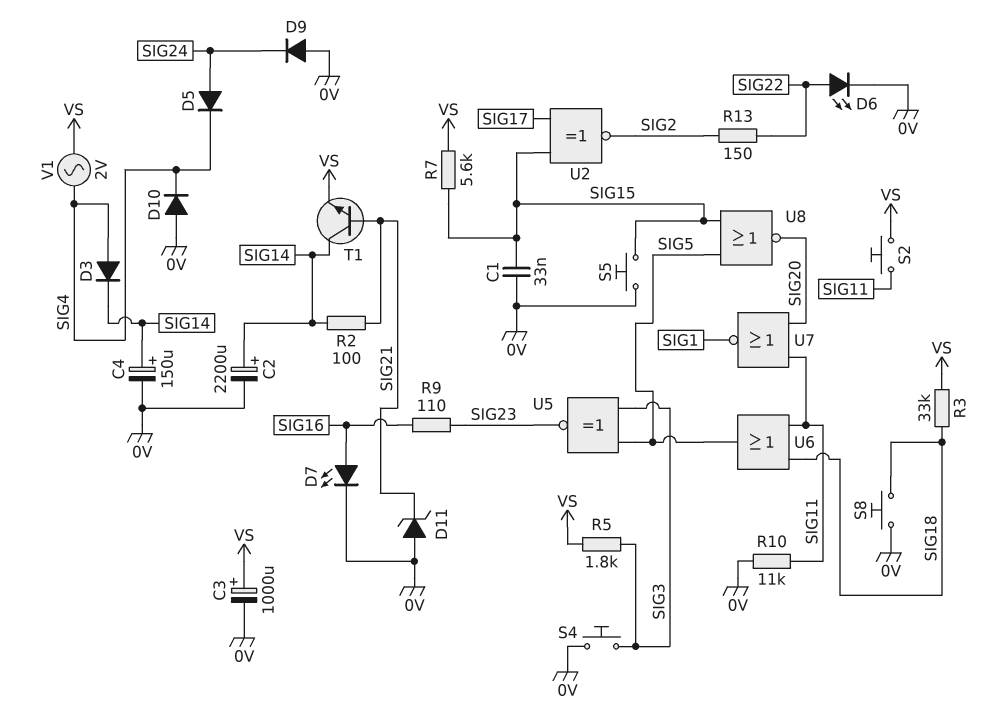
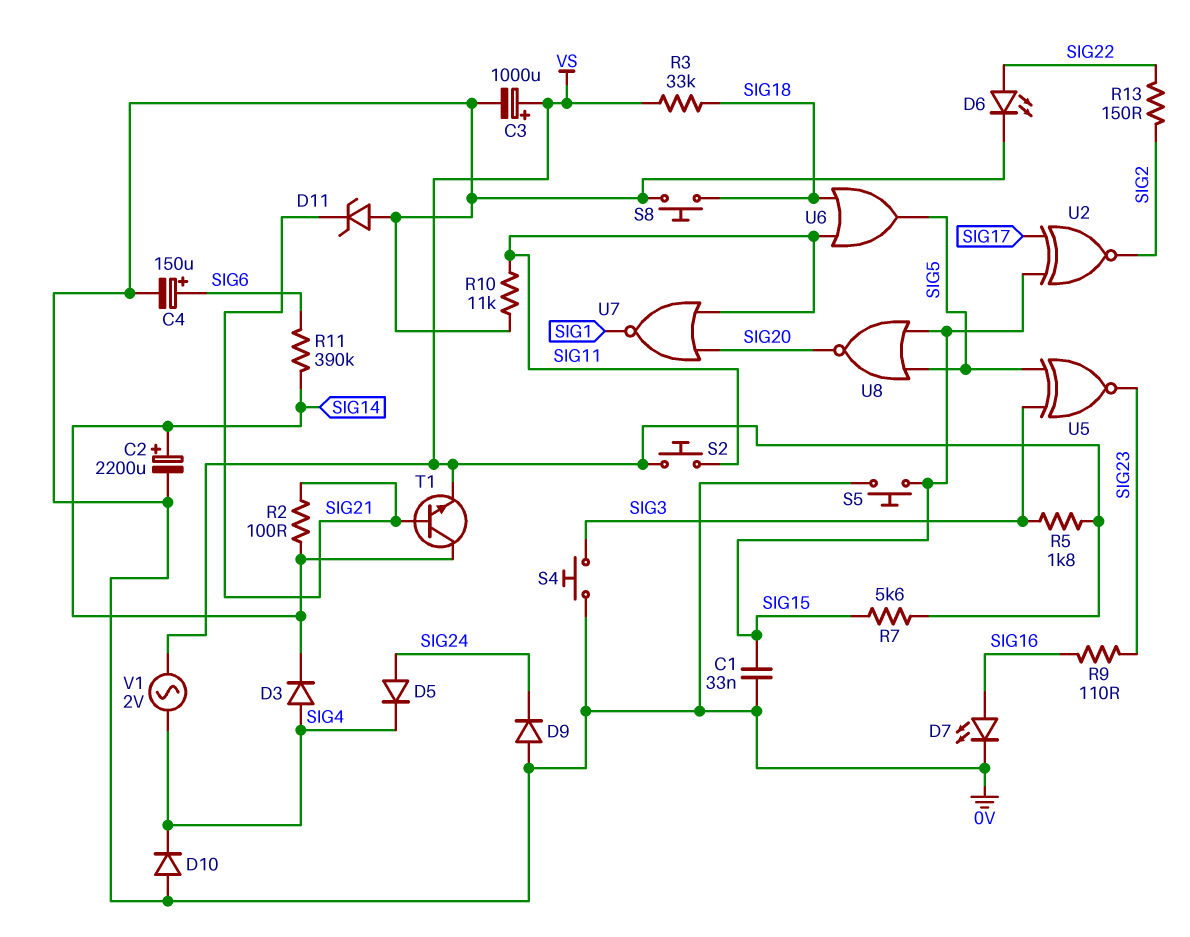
C4: 150uF (plus SIG14, minus 0V) -> 150uF (plus SIG6, minus 0V)
R11: none -> 390k (SIG6, SIG14)

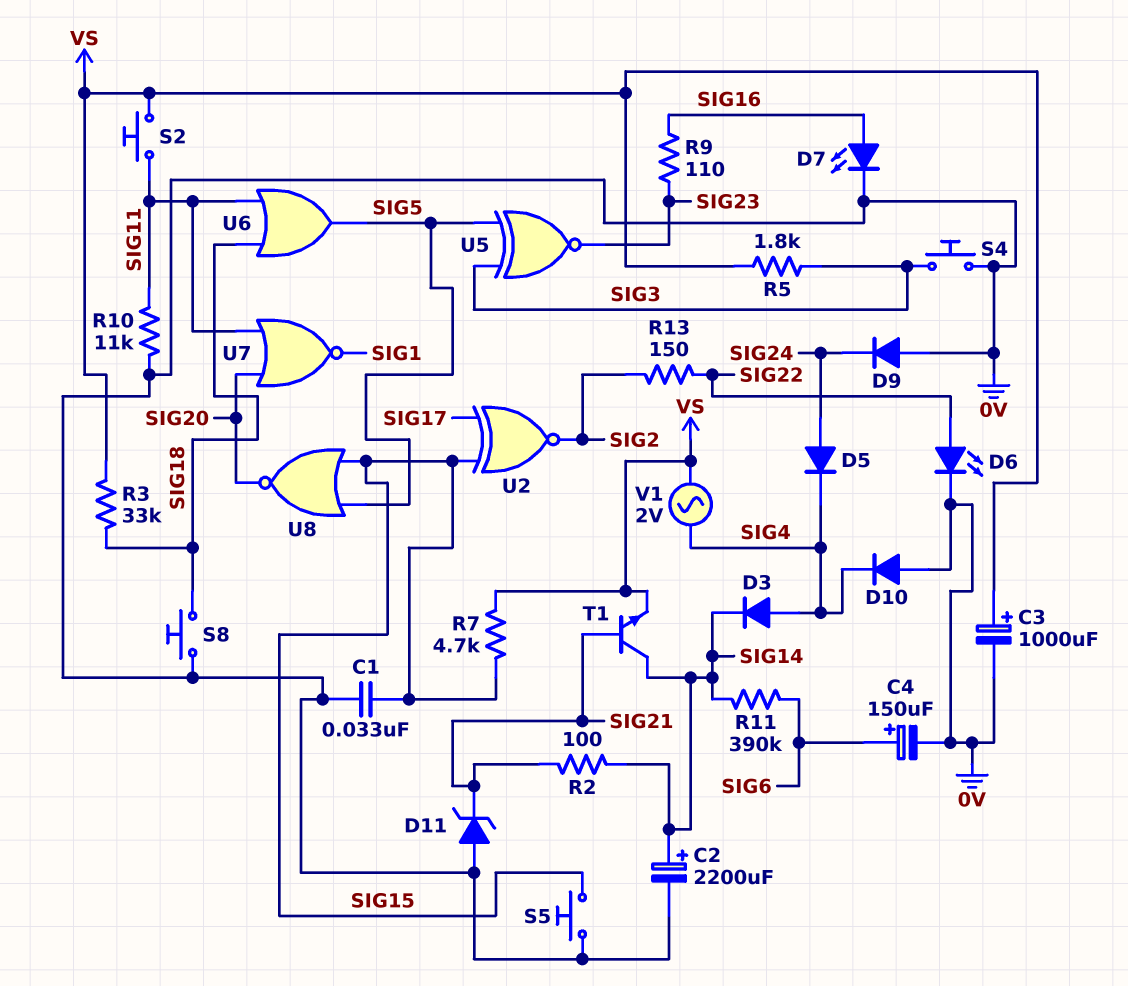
R7: 5.6k (SIG15, VS) -> 4.7k (SIG15, VS)

